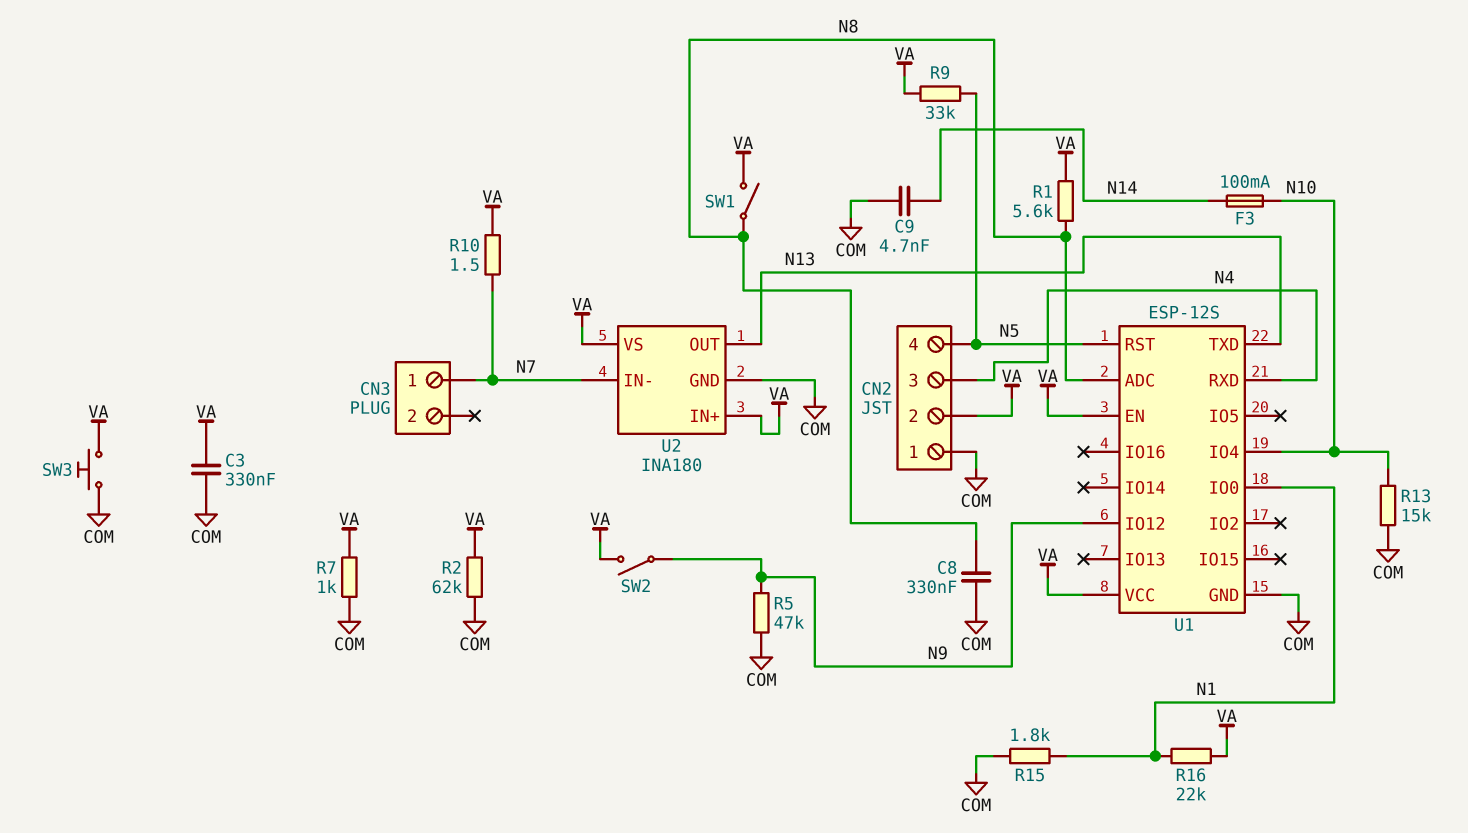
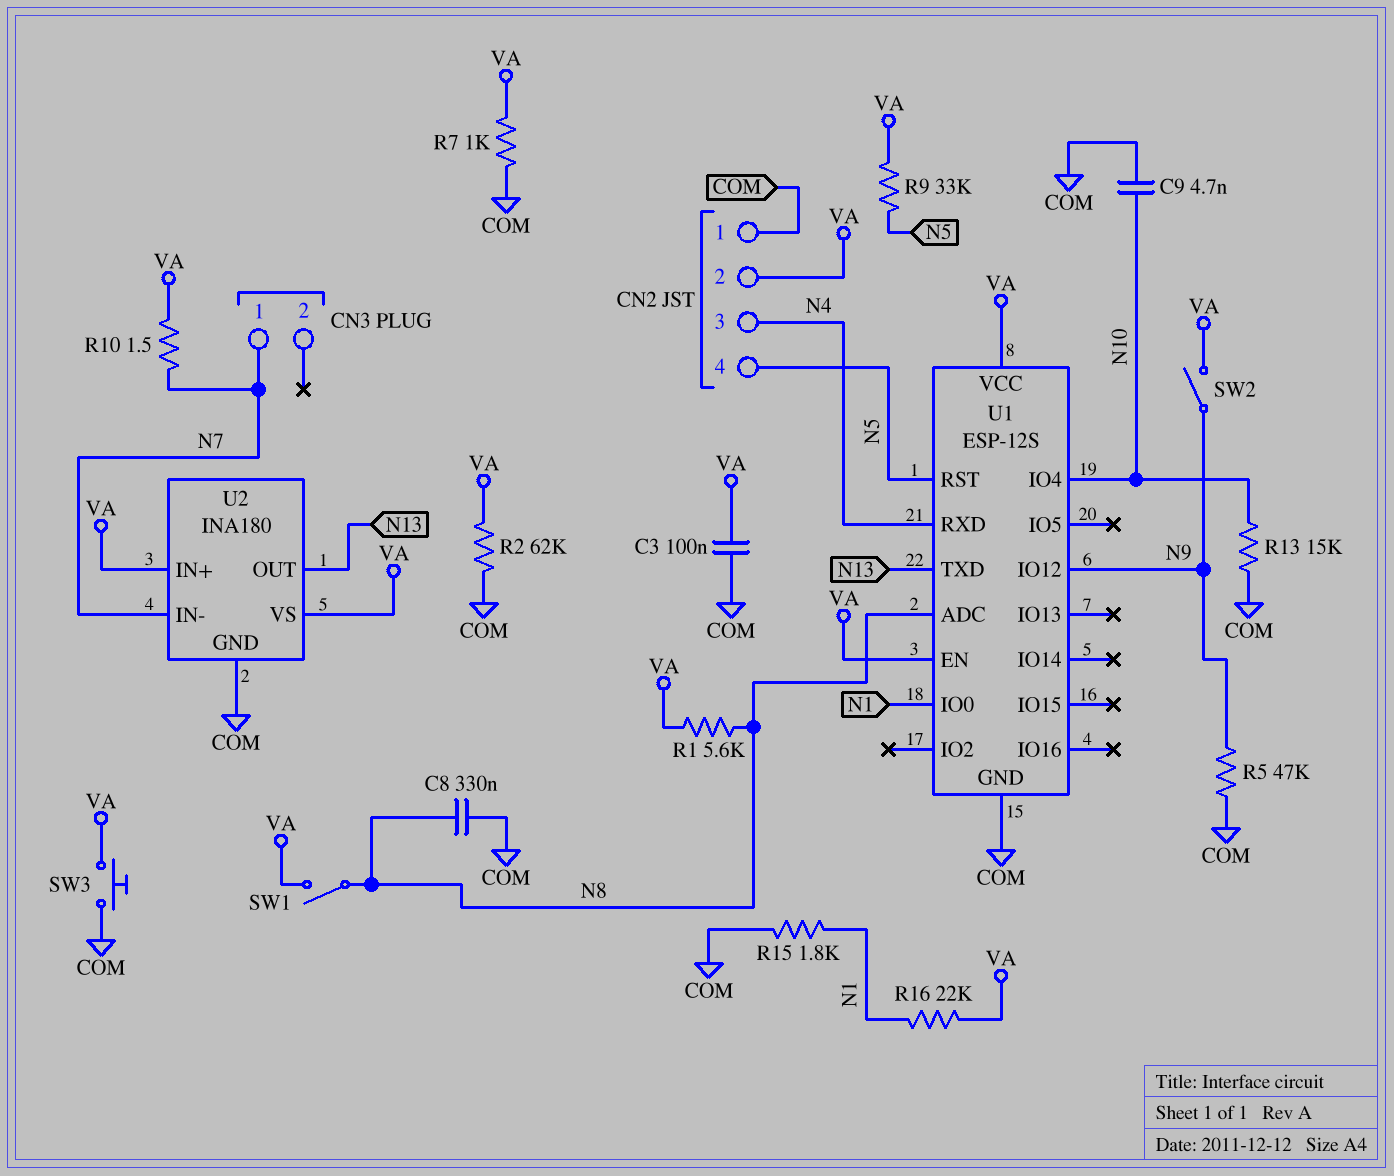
C3: 330nF (COM, VA) -> 100nF (COM, VA)
C9: 4.7nF (COM, N14) -> 4.7nF (COM, N10)
F3: 100mA (N10, N14) -> none

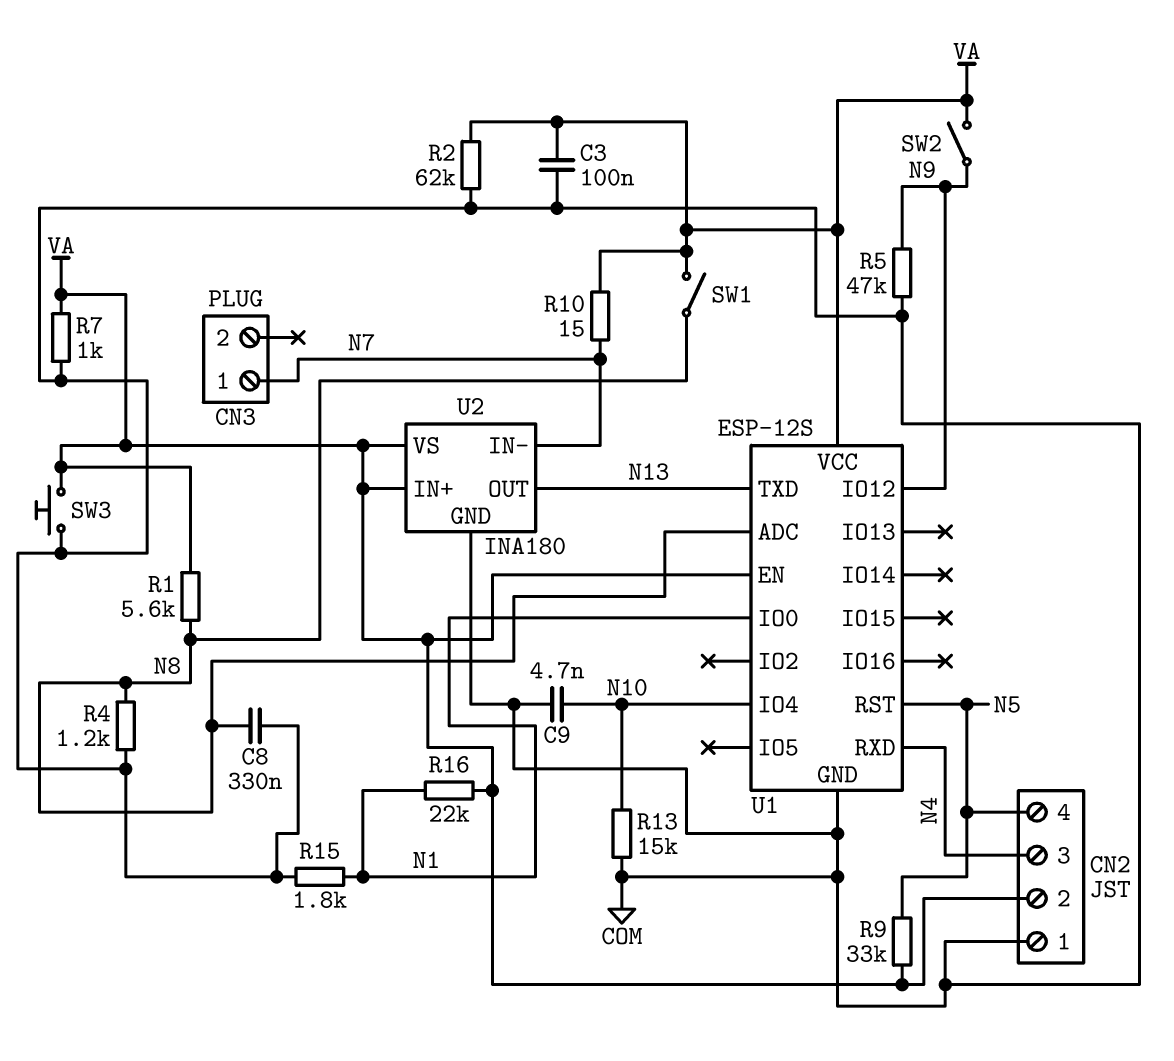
R4: none -> 1.2k (COM, N8)
R10: 1.5 (N7, VA) -> 15 (N7, VA)

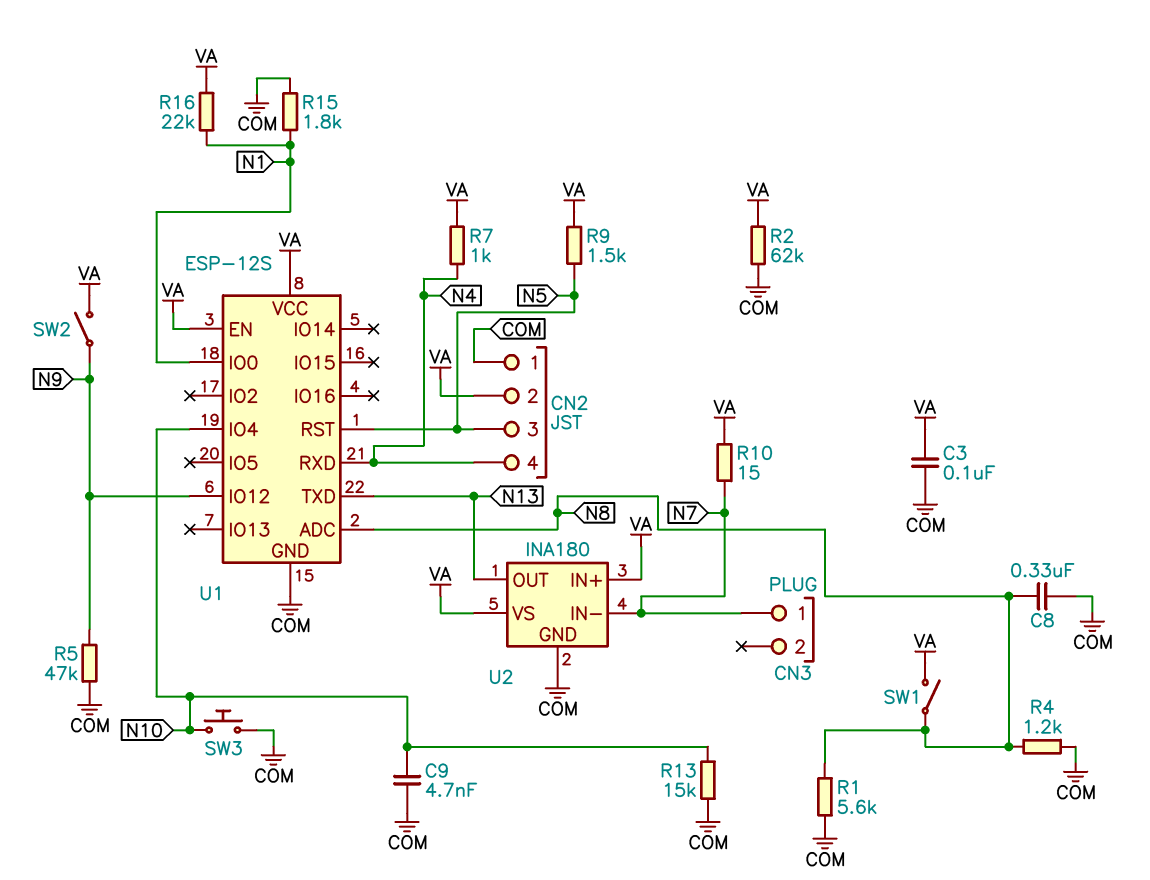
CN2 pin 3: N4 -> N5
CN2 pin 4: N5 -> N4
R1: 5.6k (N8, VA) -> 5.6k (COM, N8)
R7: 1k (COM, VA) -> 1k (N4, VA)
R9: 33k (N5, VA) -> 1.5k (N5, VA)
SW3: button (COM, VA) -> button (COM, N10)

